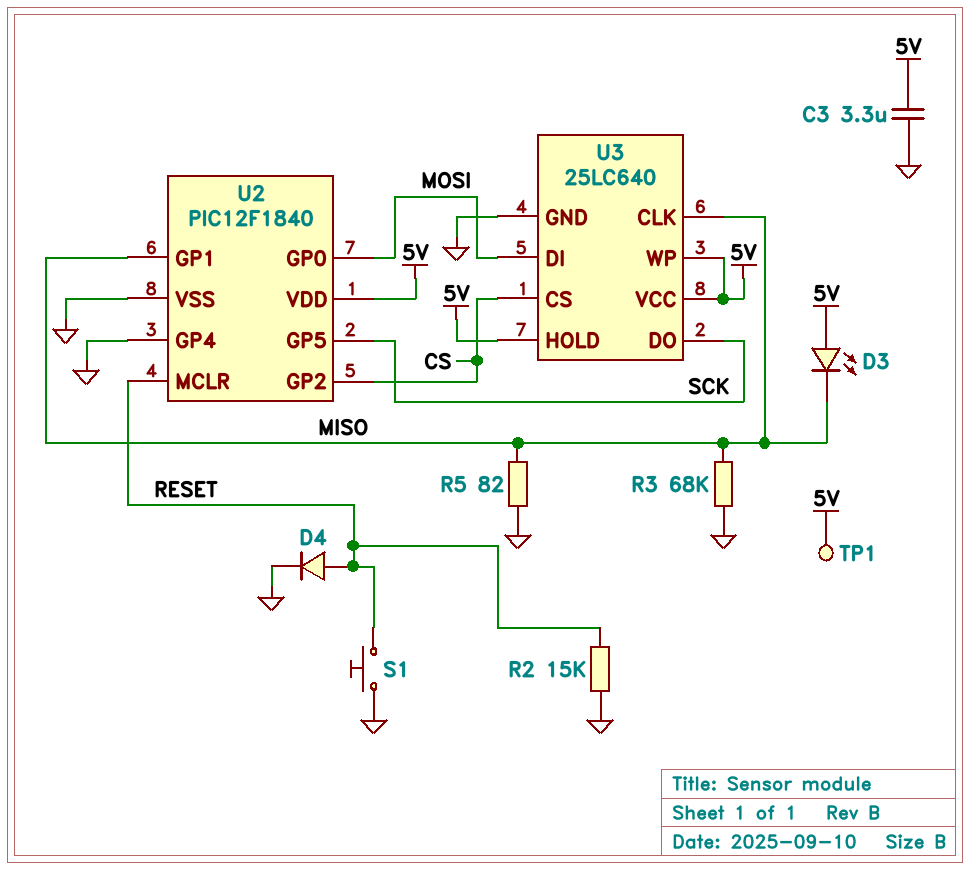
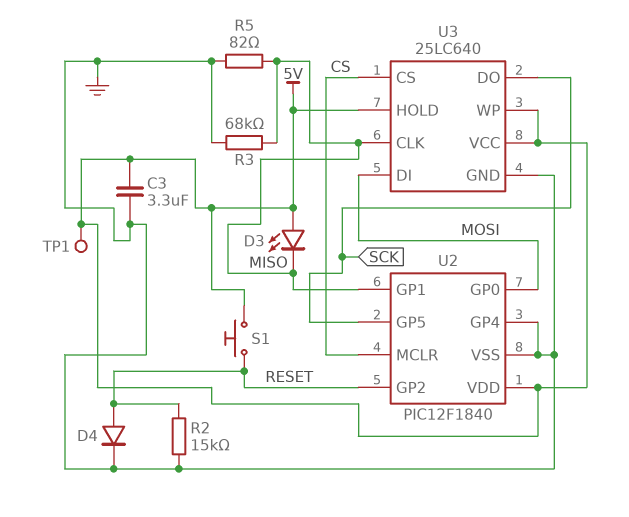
S1: button (GND, RESET) -> button (5V, RESET)
U2 pin GP2: CS -> RESET
U2 pin MCLR: RESET -> CS

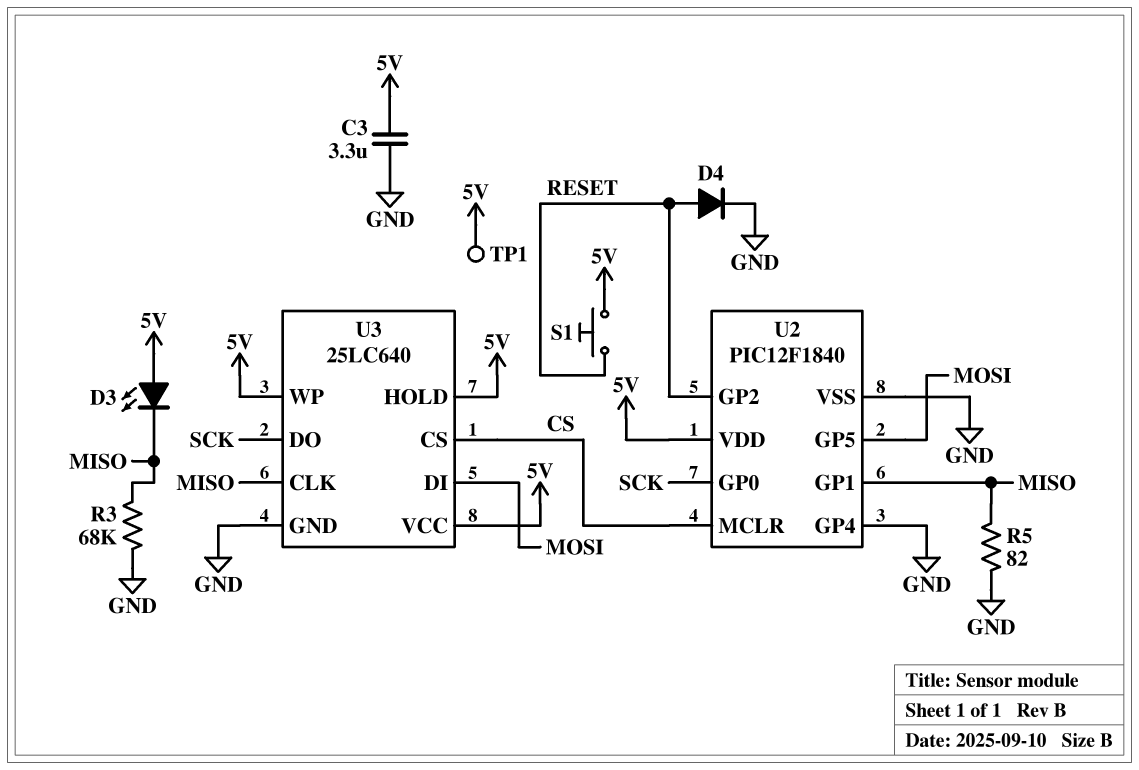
R2: 15k (GND, RESET) -> none
U2 pin GP0: MOSI -> SCK
U2 pin GP5: SCK -> MOSI

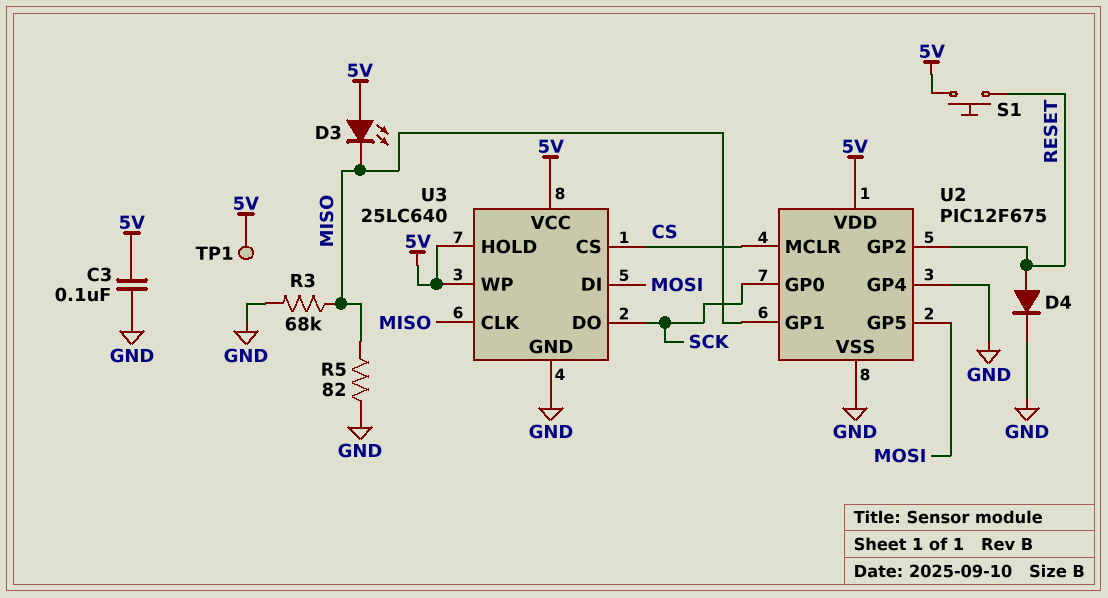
C3: 3.3uF (5V, GND) -> 100nF (5V, GND)
U2: PIC12F1840 -> PIC12F675

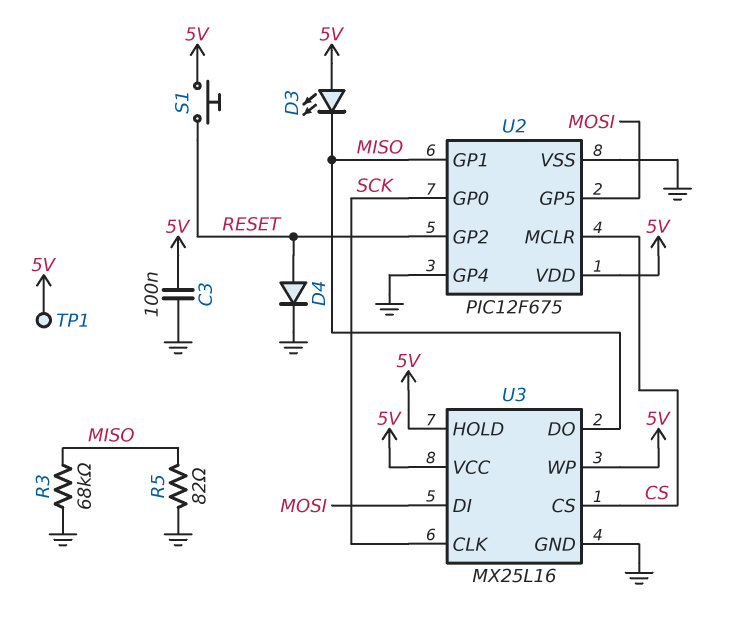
U3: 25LC640 -> MX25L16
U3 pin CLK: MISO -> SCK
U3 pin DO: SCK -> MISO

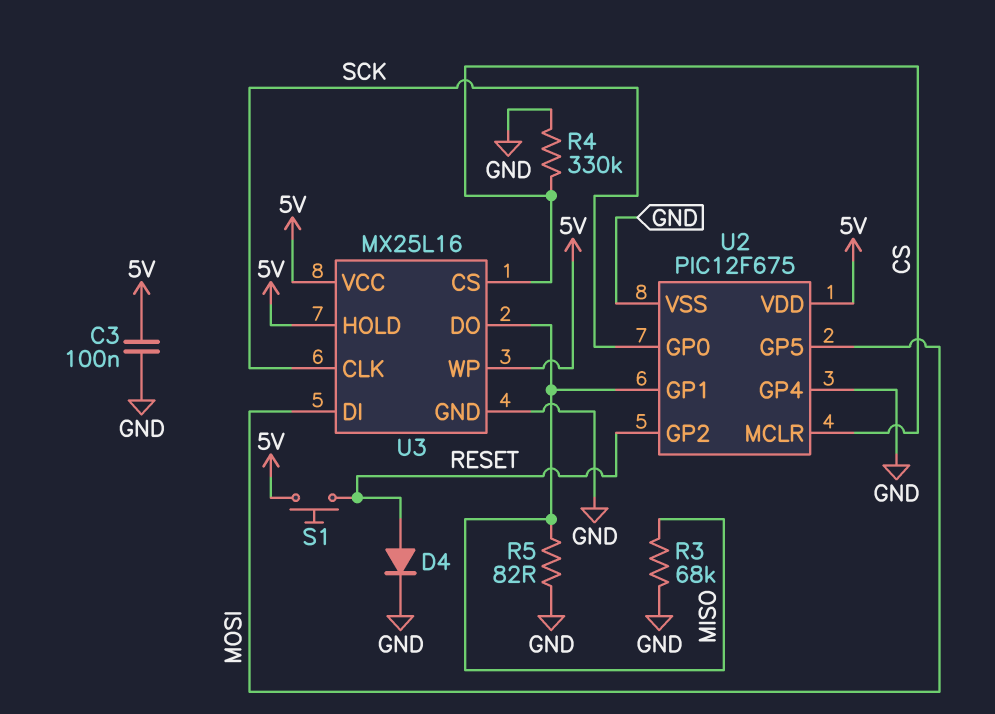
D3: LED (A 5V, K MISO) -> none
R4: none -> 330k (CS, GND)
TP1: test point (5V) -> none

